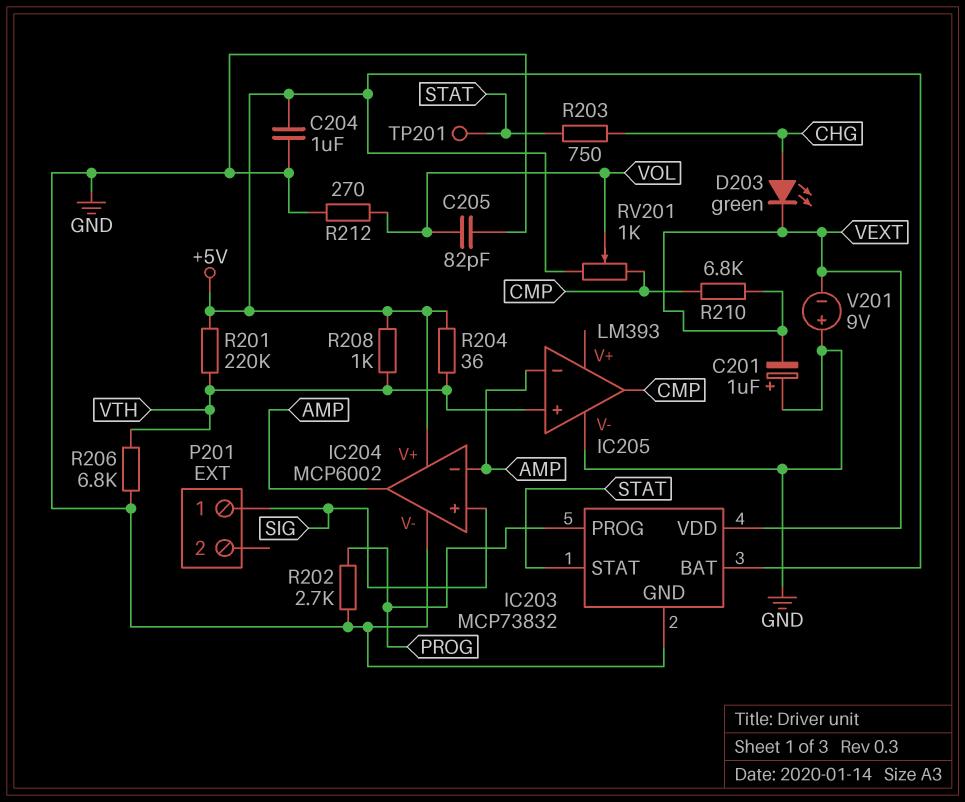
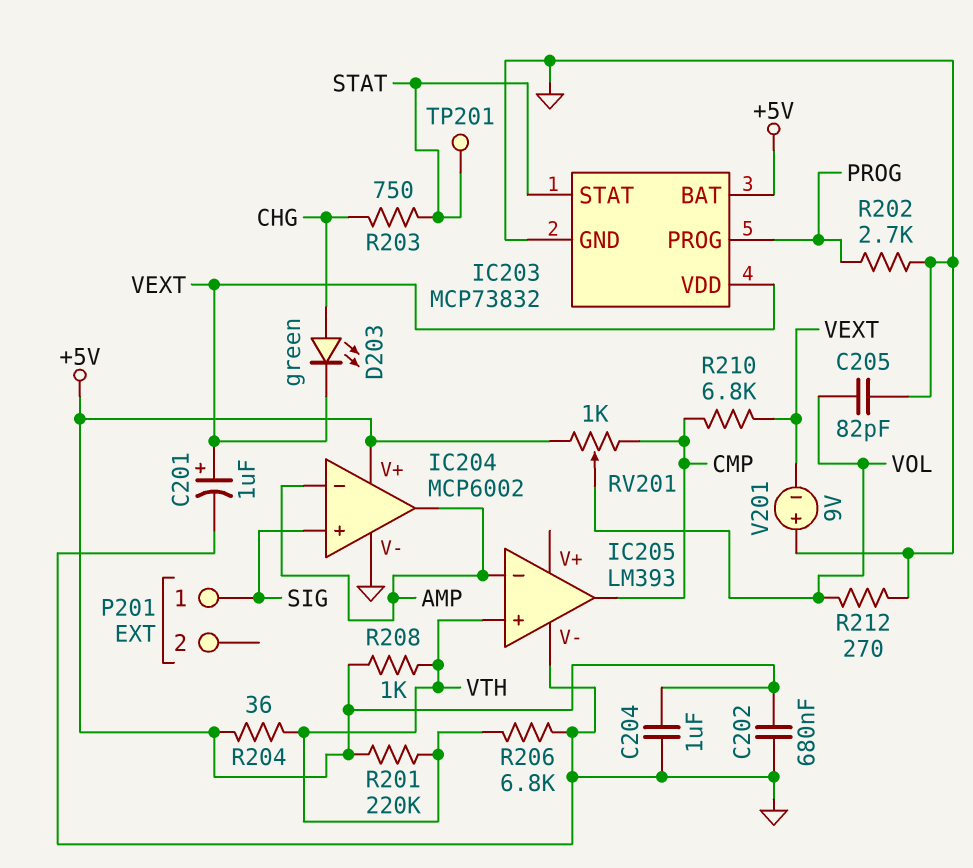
C201: 1uF (plus GND, minus VEXT) -> 1uF (plus VEXT, minus GND)
C202: none -> 680nF (+5V, GND)

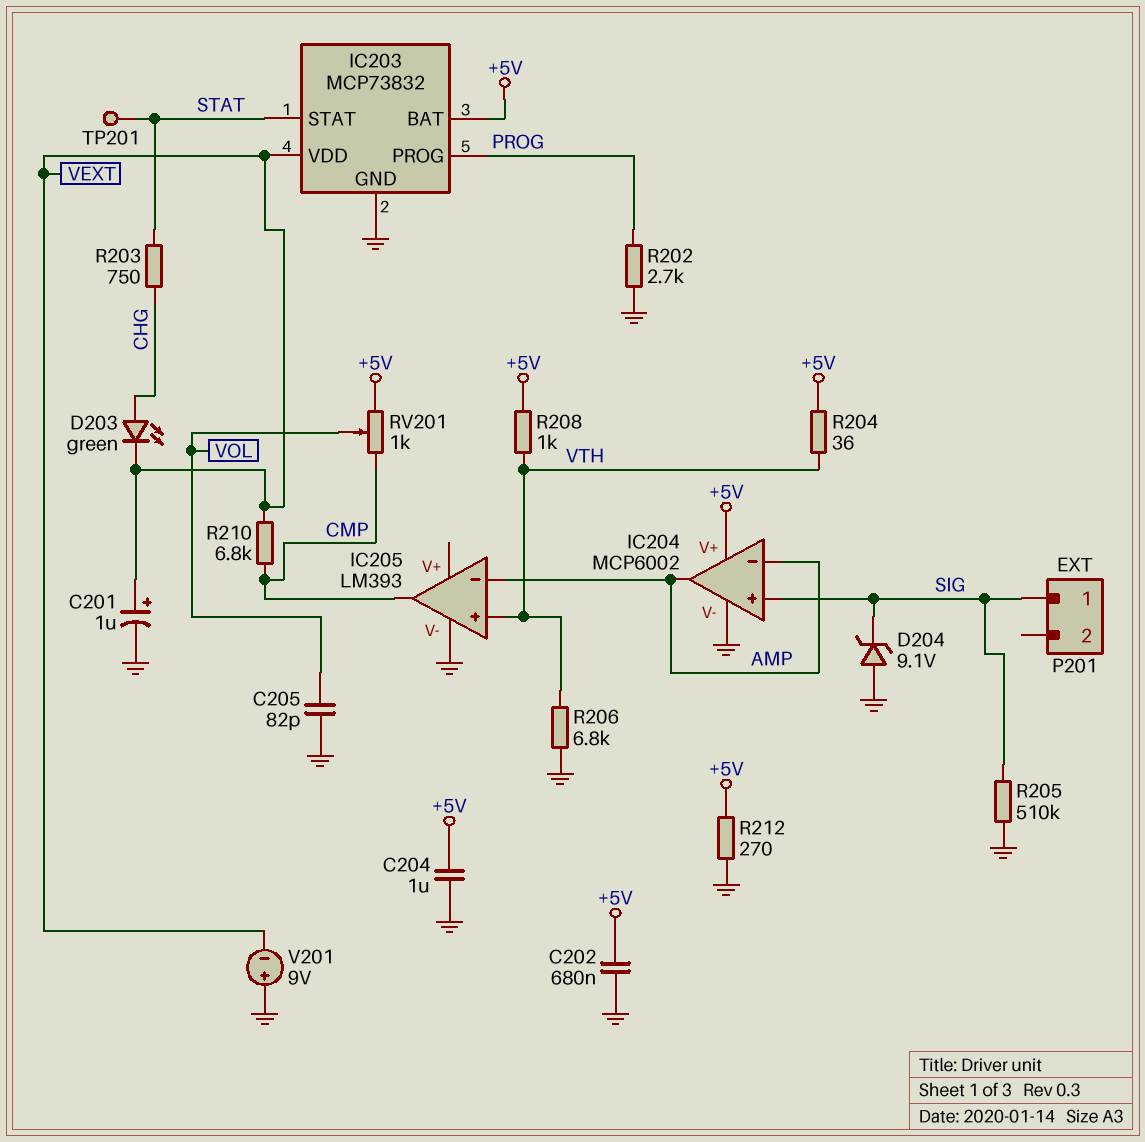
D204: none -> zener 9.1V (A GND, K SIG)
R201: 220k (+5V, VTH) -> none
R205: none -> 510k (GND, SIG)
R212: 270 (GND, VOL) -> 270 (+5V, GND)

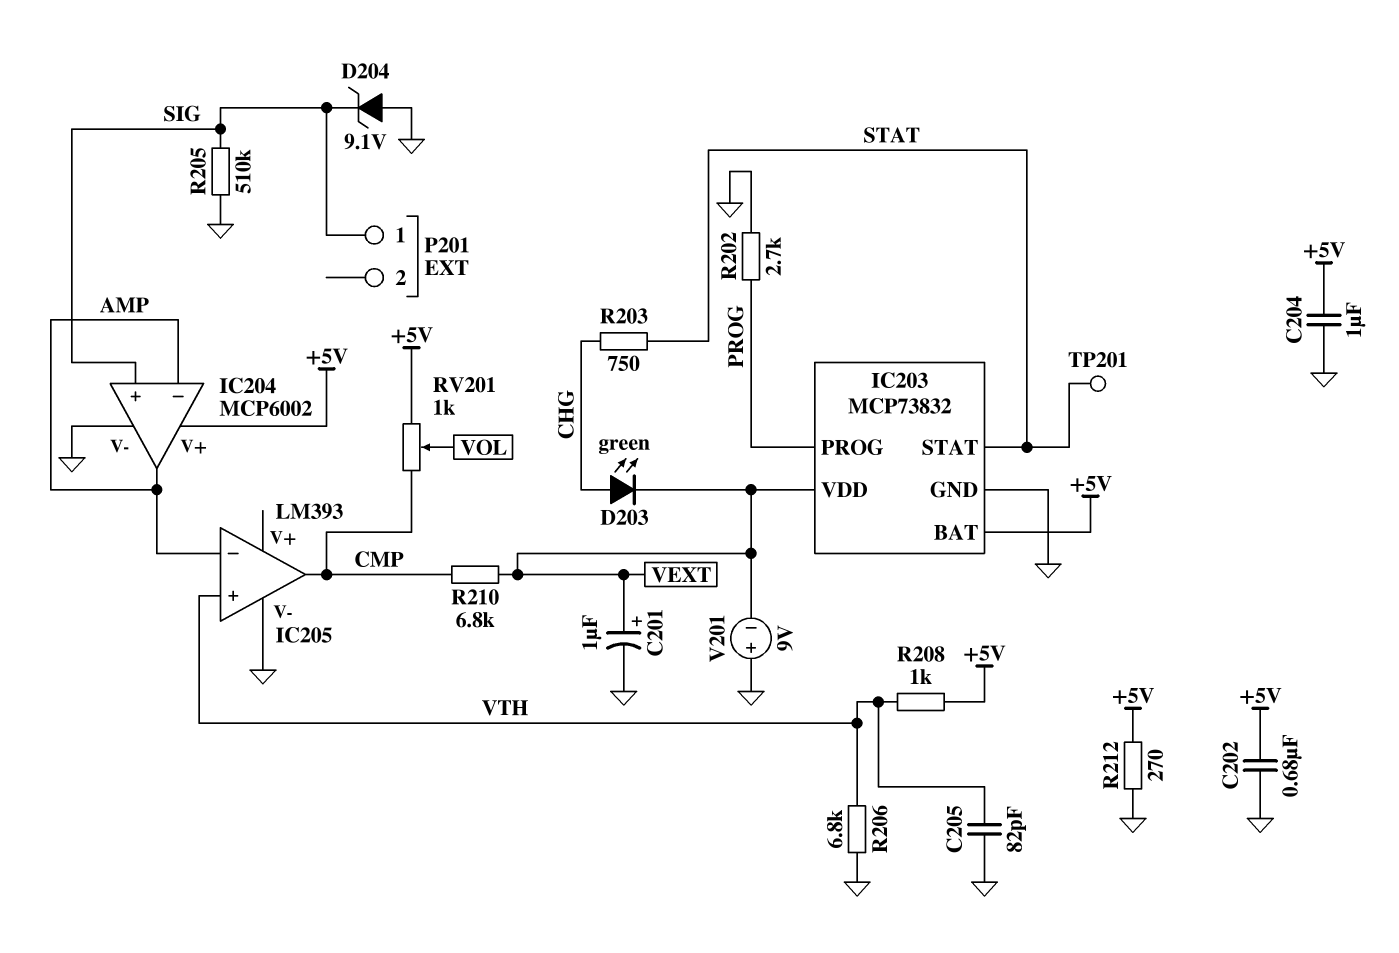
C205: 82pF (GND, VOL) -> 82pF (GND, VTH)
R204: 36 (+5V, VTH) -> none

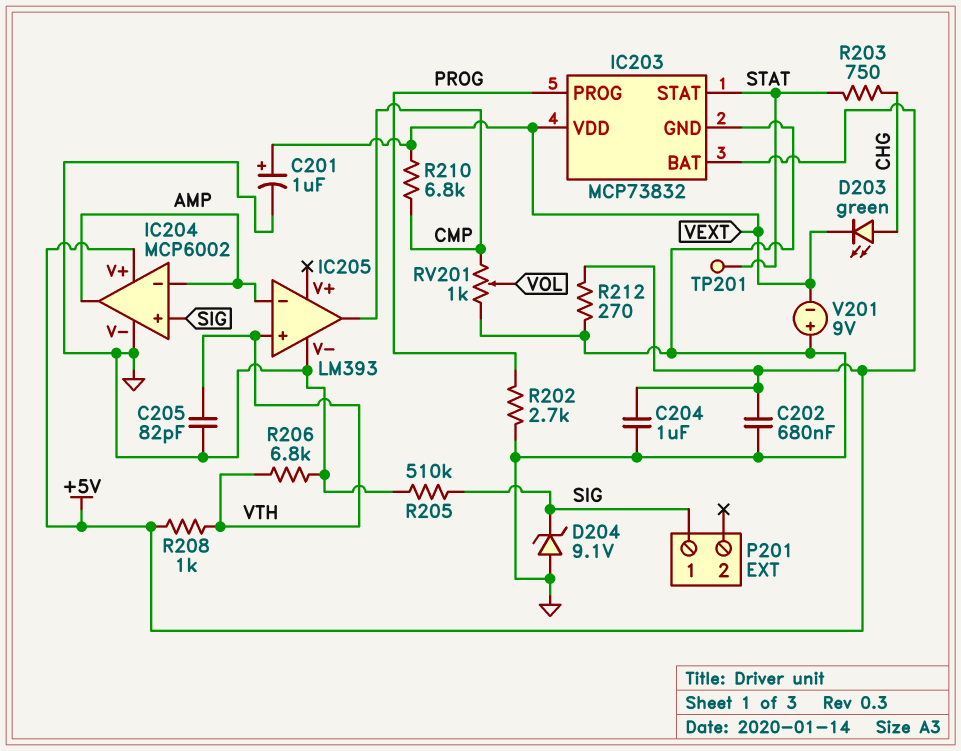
RV201: 1k (+5V, CMP, wiper VOL) -> 1k (CMP, GND, wiper VOL)

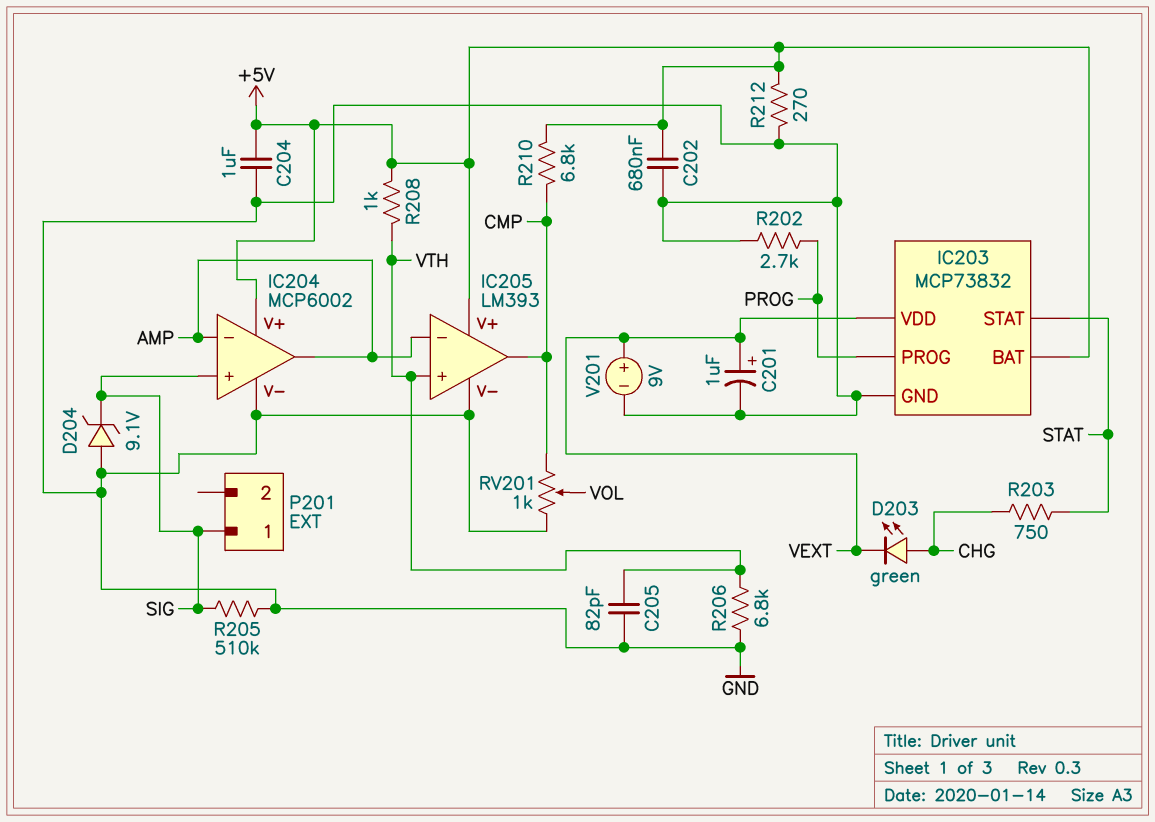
IC205 pin V+: none -> +5V
R210: 6.8k (CMP, VEXT) -> 6.8k (+5V, CMP)
TP201: test point (STAT) -> none
V201: 9V (plus GND, minus VEXT) -> 9V (plus VEXT, minus GND)

